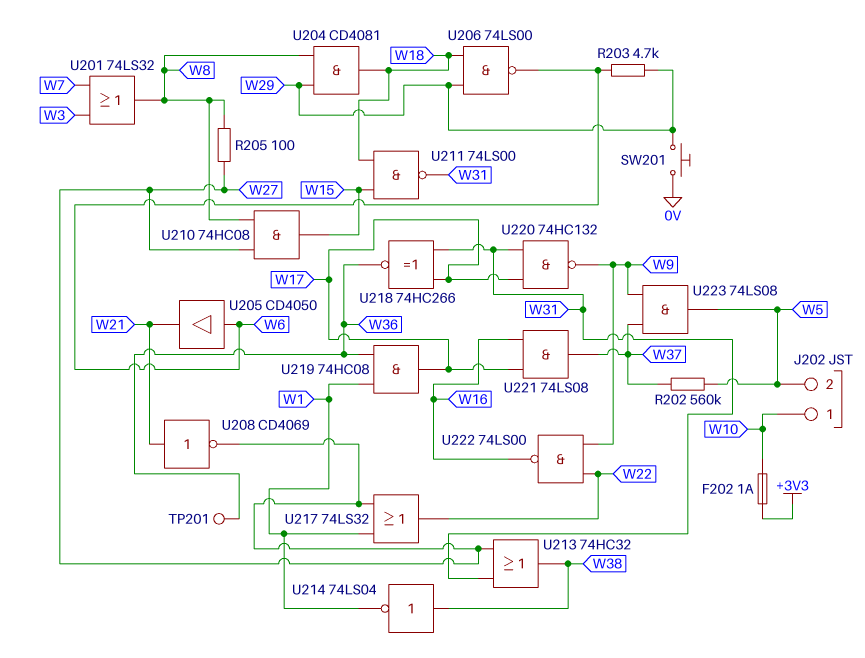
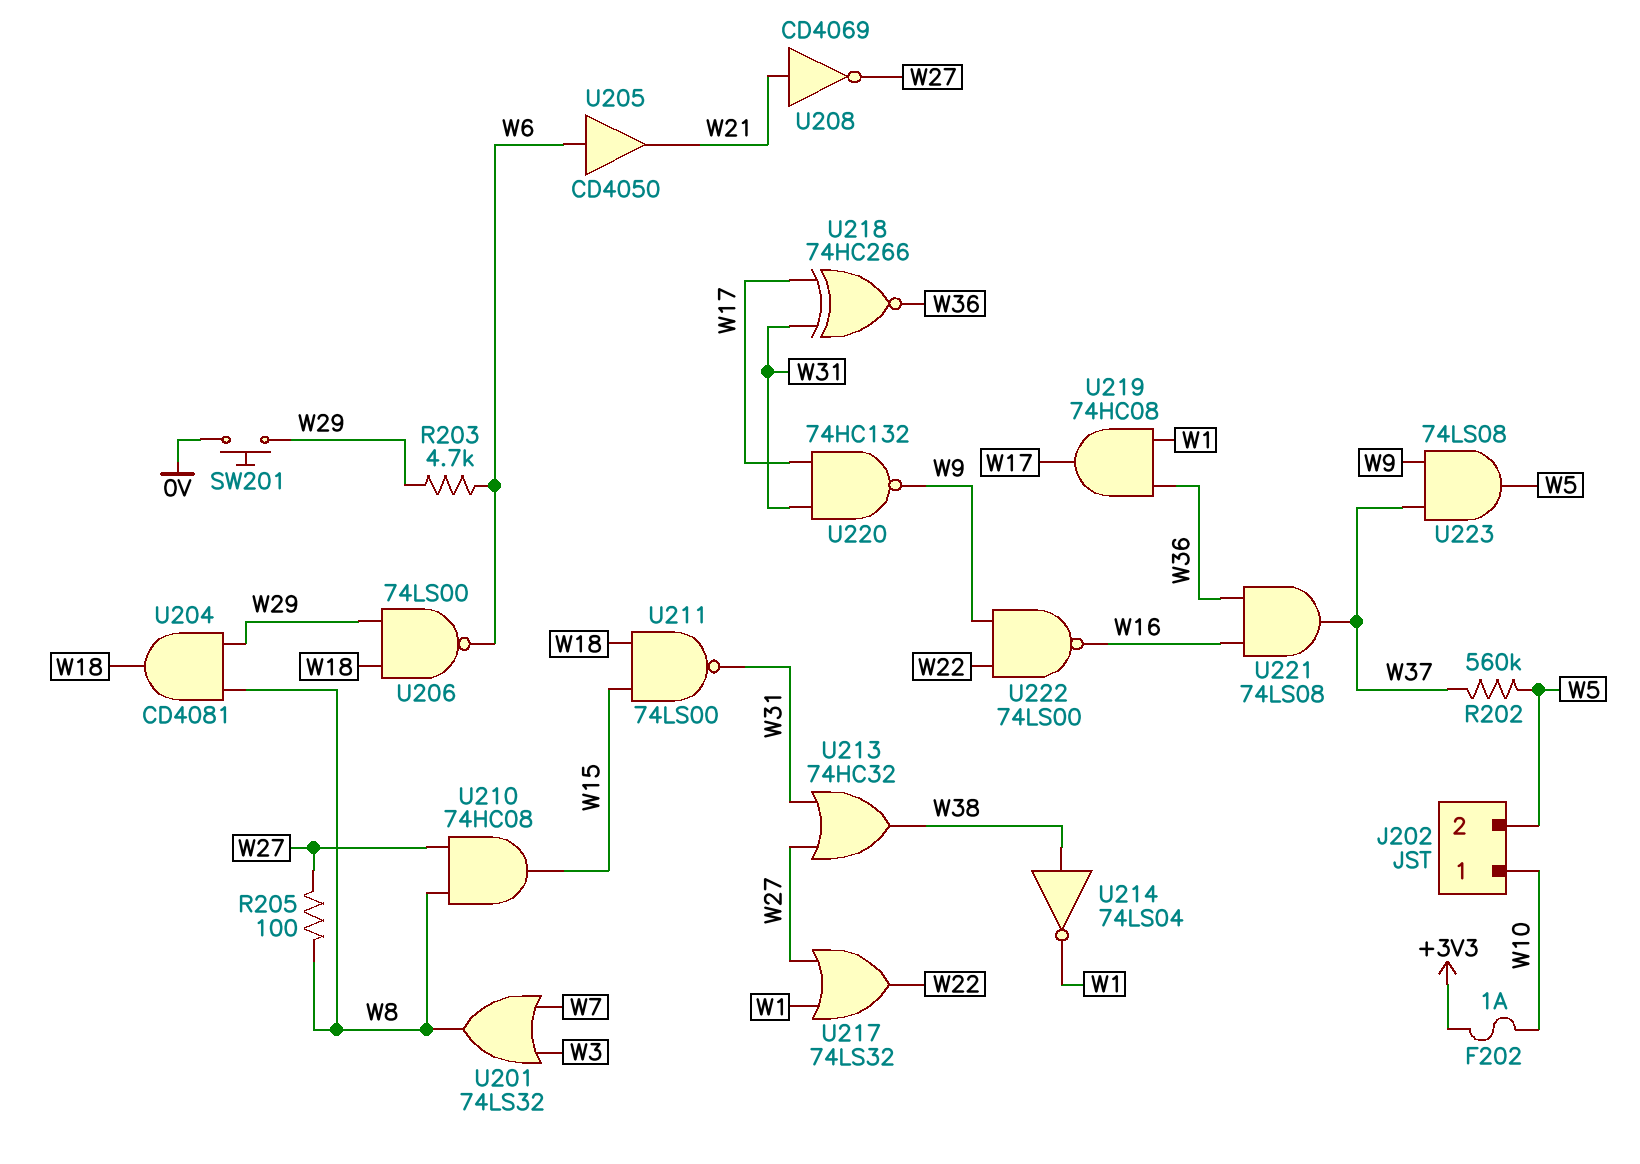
TP201: test point (W36) -> none
U221: AND 74LS08 (in W16, in W17, out W37) -> AND 74LS08 (in W16, in W36, out W37)

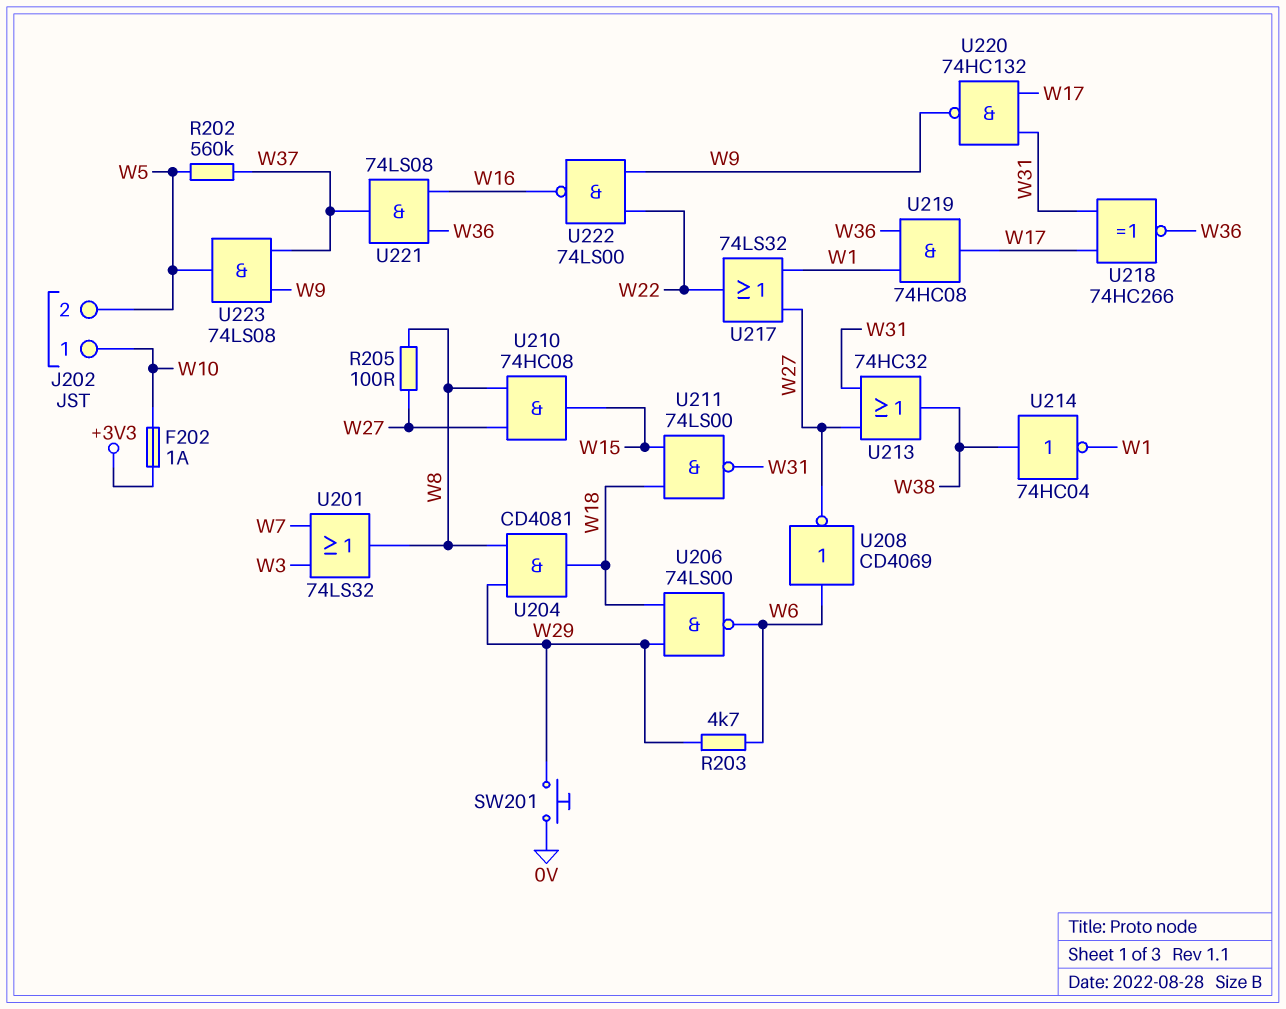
U205: buffer CD4050 (in W6, out W21) -> none
U208: NOT CD4069 (in W21, out W27) -> NOT CD4069 (in W6, out W27)
U214: NOT 74LS04 (in W38, out W1) -> NOT 74HC04 (in W38, out W1)

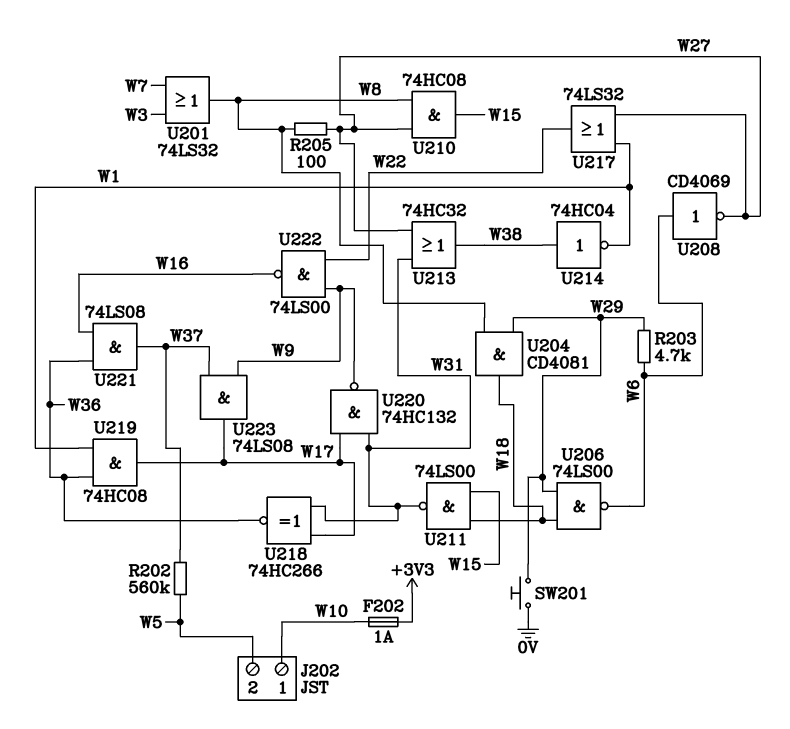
U223: AND 74LS08 (in W9, in W37, out W5) -> AND 74LS08 (in W9, in W37, out W17)

